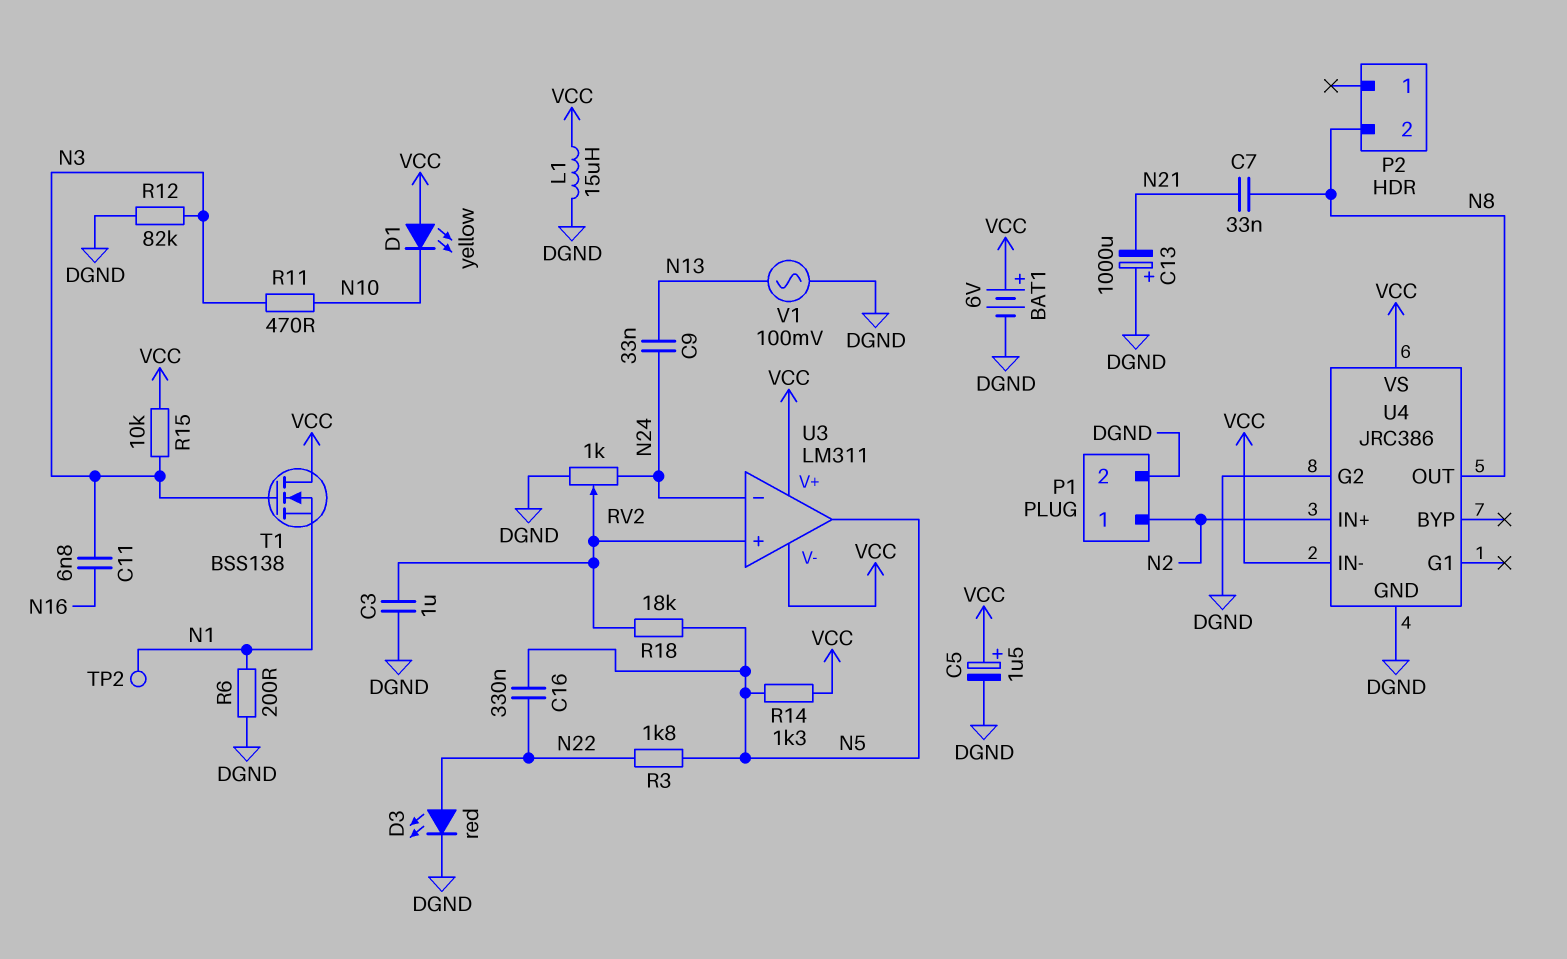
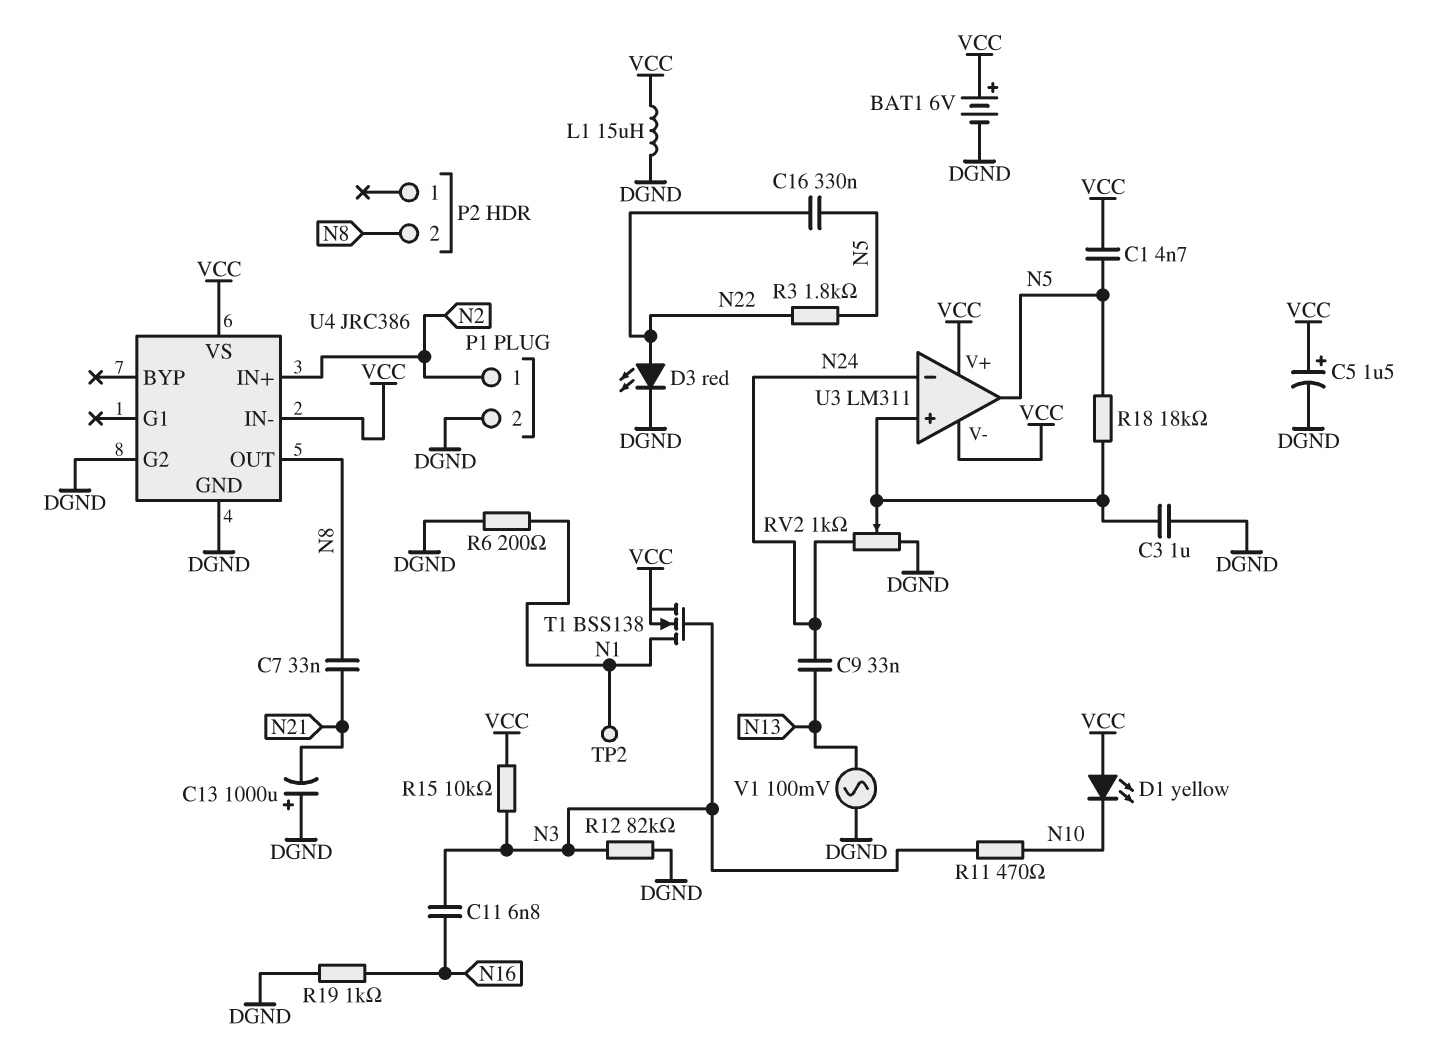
C1: none -> 4.7nF (N5, VCC)
R14: 1.3k (N5, VCC) -> none
R19: none -> 1k (DGND, N16)
T1: NMOS BSS138 (G N3, D VCC, S N1) -> NMOS BSS138 (G N3, D N1, S VCC)

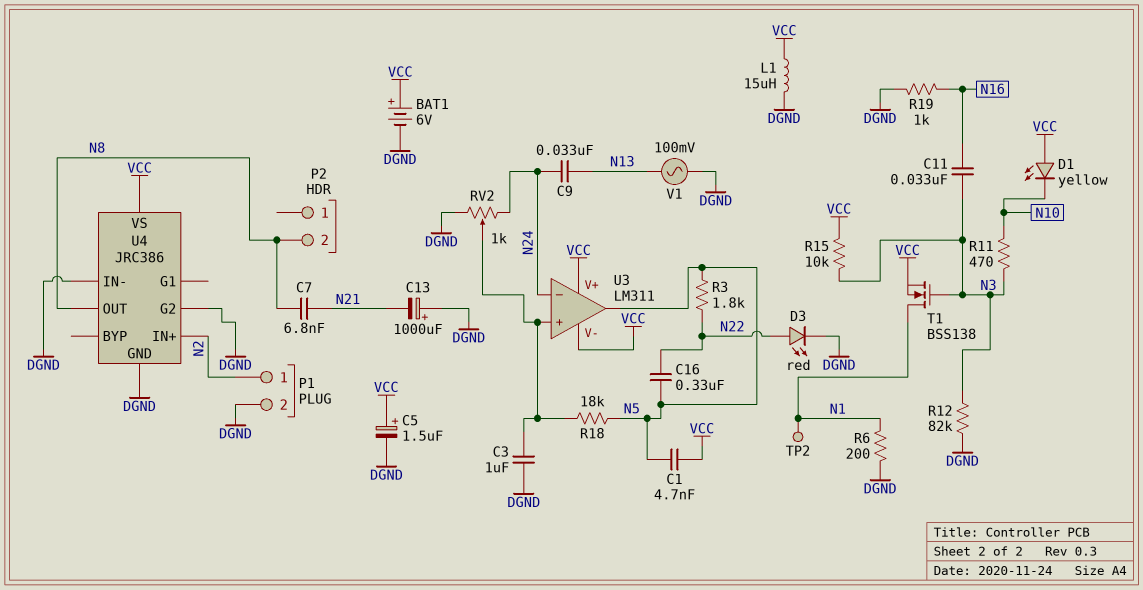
C7: 33nF (N8, N21) -> 6.8nF (N8, N21)
C11: 6.8nF (N3, N16) -> 33nF (N3, N16)
U4 pin IN-: VCC -> DGND

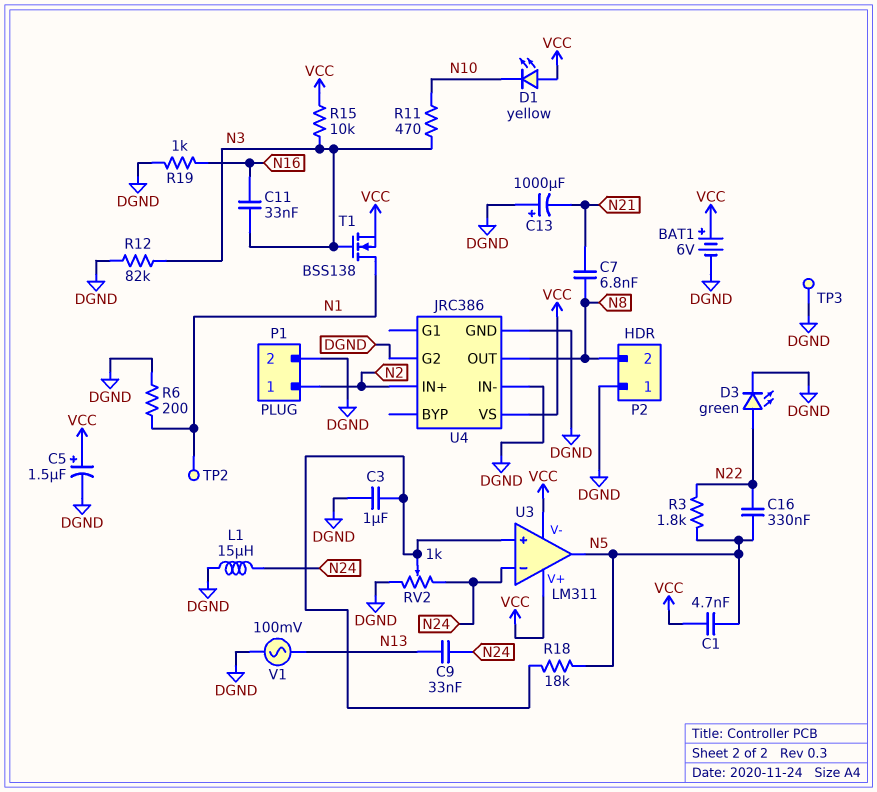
D3: LED red (A N22, K DGND) -> LED green (A N22, K DGND)
L1: 15uH (DGND, VCC) -> 15uH (DGND, N24)
P2 pin 1: none -> DGND
TP3: none -> test point (DGND)

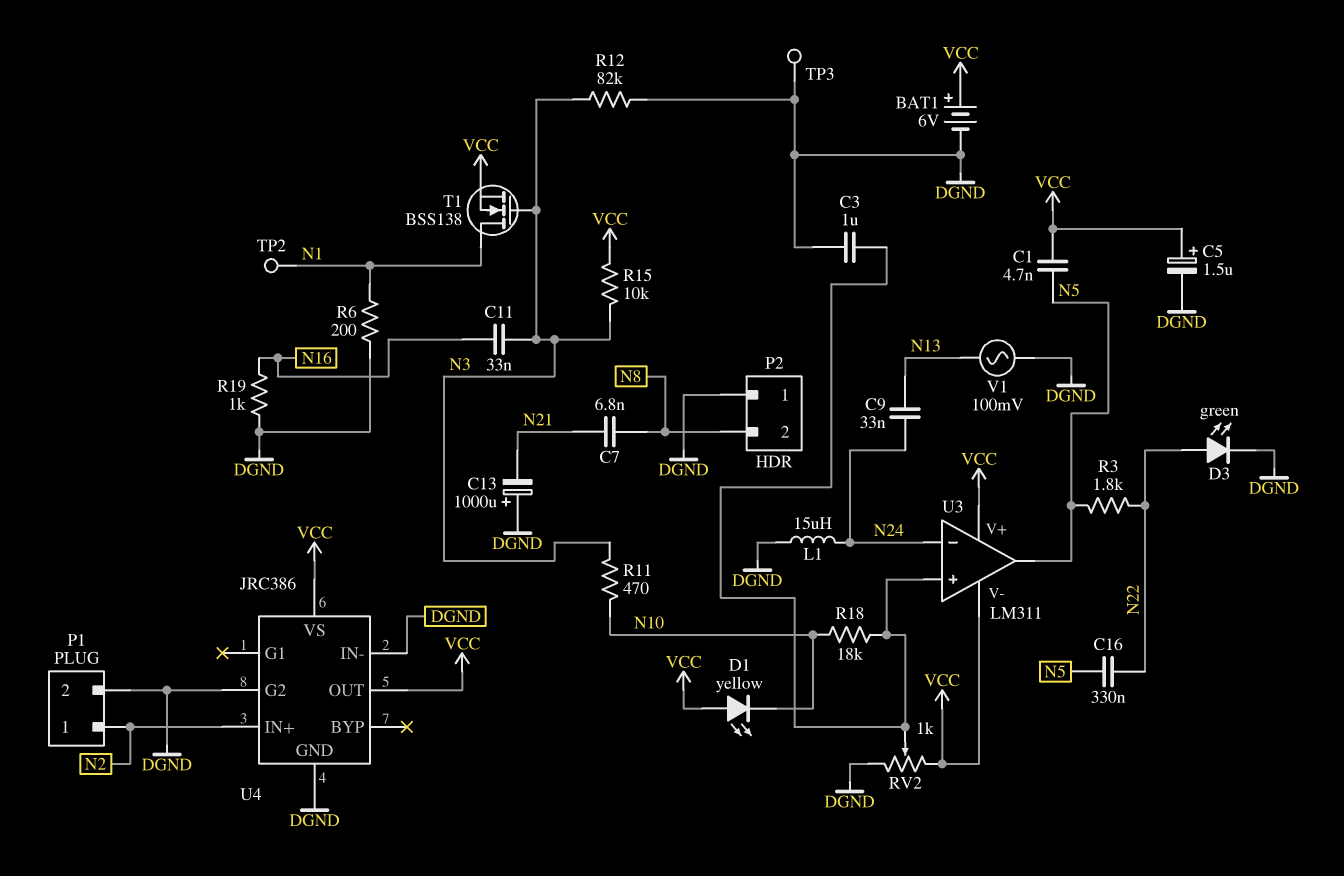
R18: 18k (N5, U3/in+) -> 18k (N10, U3/in+)
RV2: 1k (DGND, N24, wiper U3/in+) -> 1k (DGND, VCC, wiper U3/in+)
U4 pin OUT: N8 -> VCC

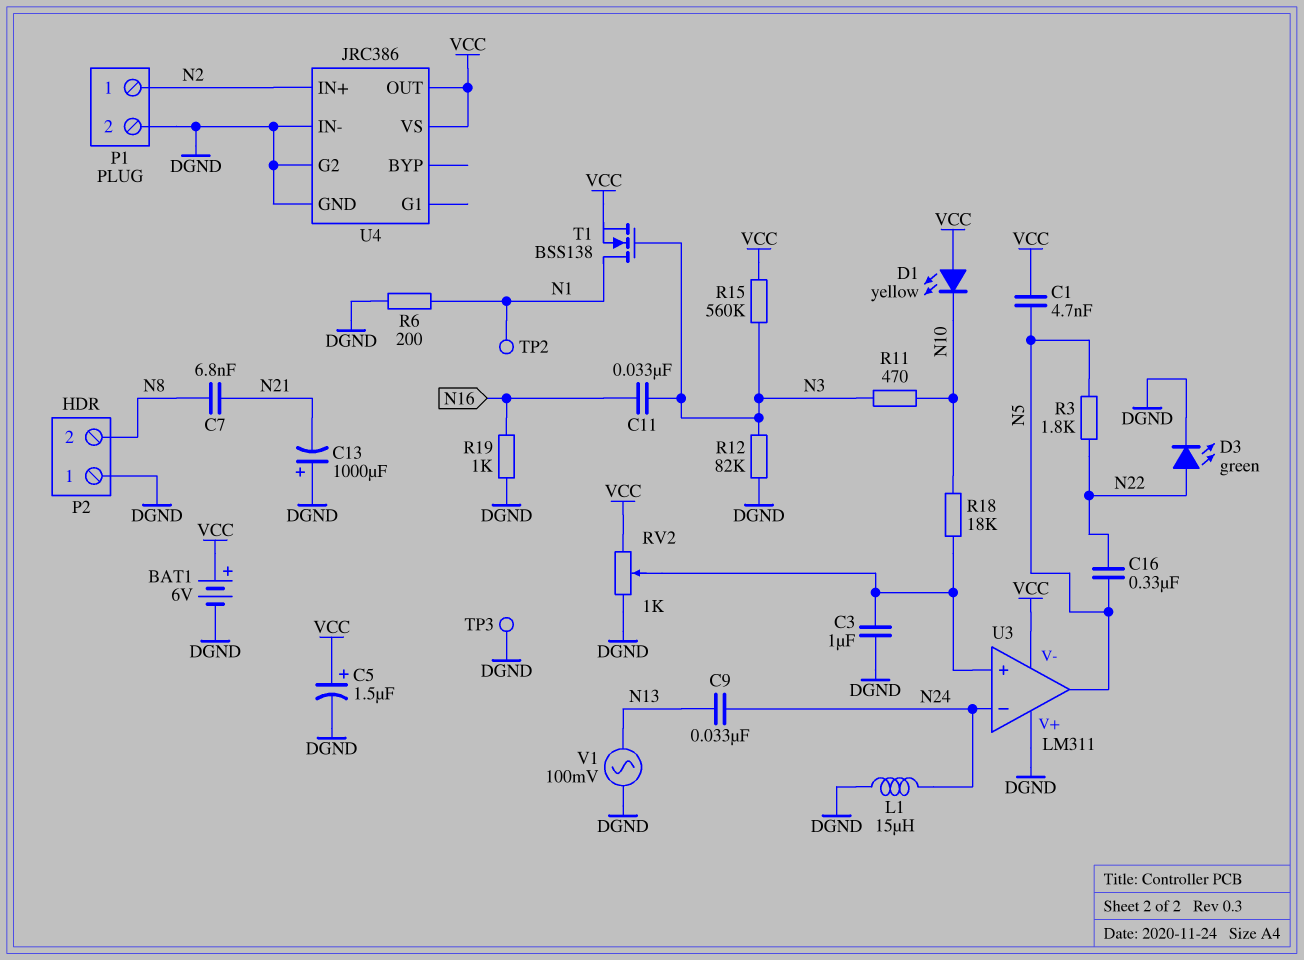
R15: 10k (N3, VCC) -> 560k (N3, VCC)
U3 pin V+: VCC -> DGND

